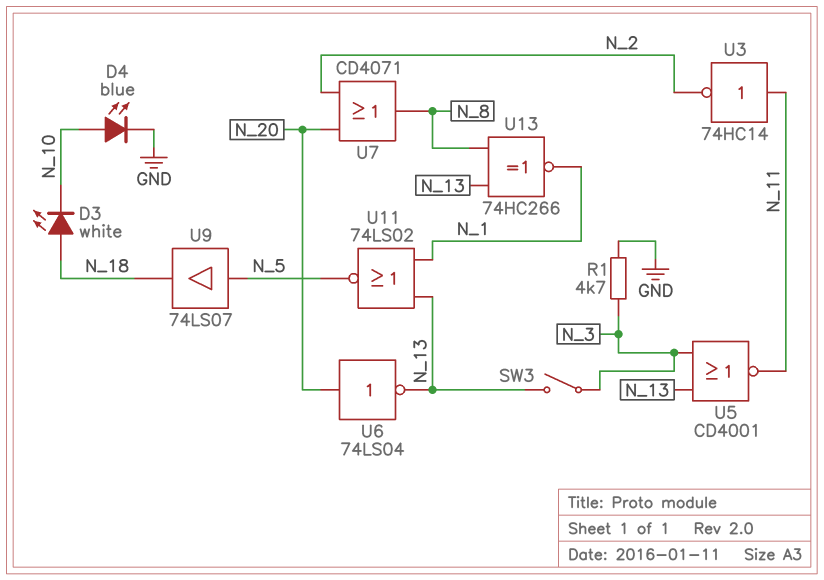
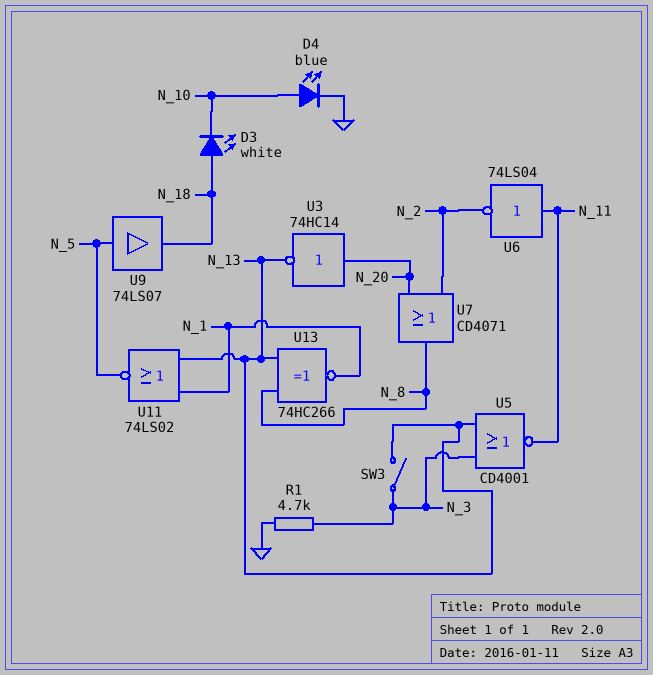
U3: NOT 74HC14 (in N_11, out N_2) -> NOT 74HC14 (in N_20, out N_13)
U6: NOT 74LS04 (in N_20, out N_13) -> NOT 74LS04 (in N_11, out N_2)

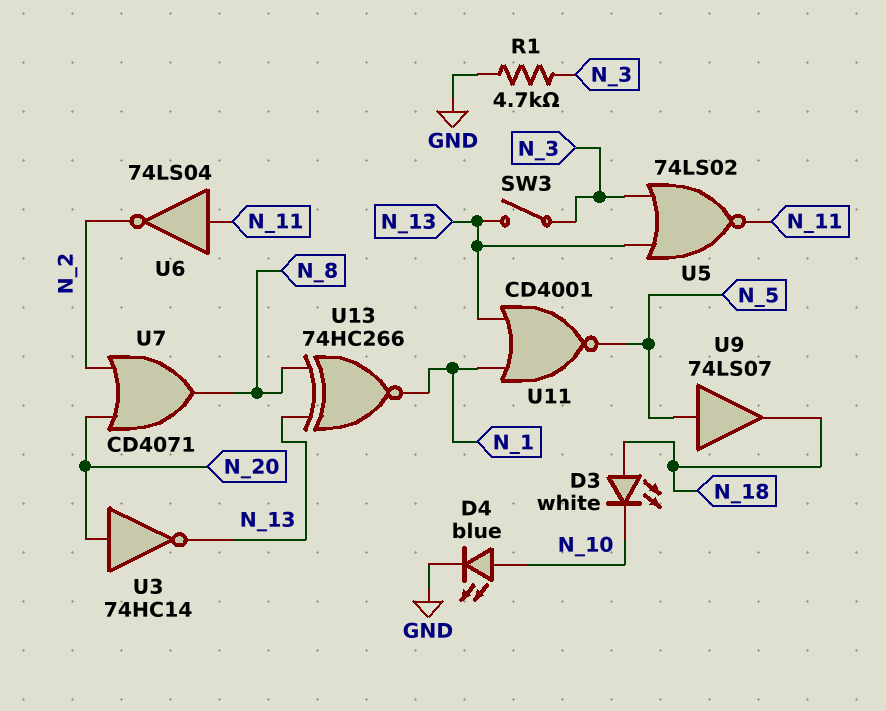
U5: NOR CD4001 (in N_3, in N_13, out N_11) -> NOR 74LS02 (in N_3, in N_13, out N_11)
U11: NOR 74LS02 (in N_1, in N_13, out N_5) -> NOR CD4001 (in N_1, in N_13, out N_5)

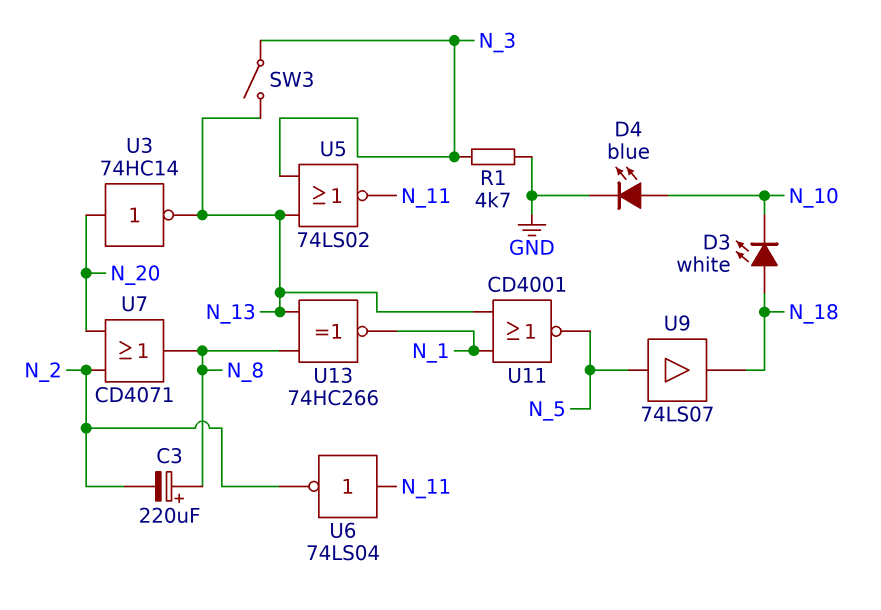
C3: none -> 220uF (plus N_8, minus N_2)

